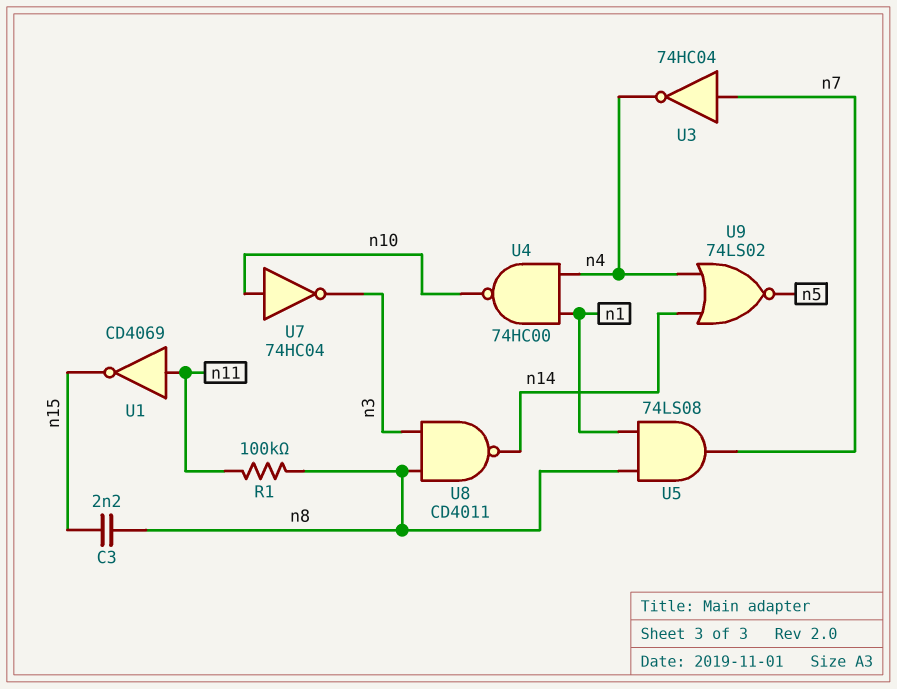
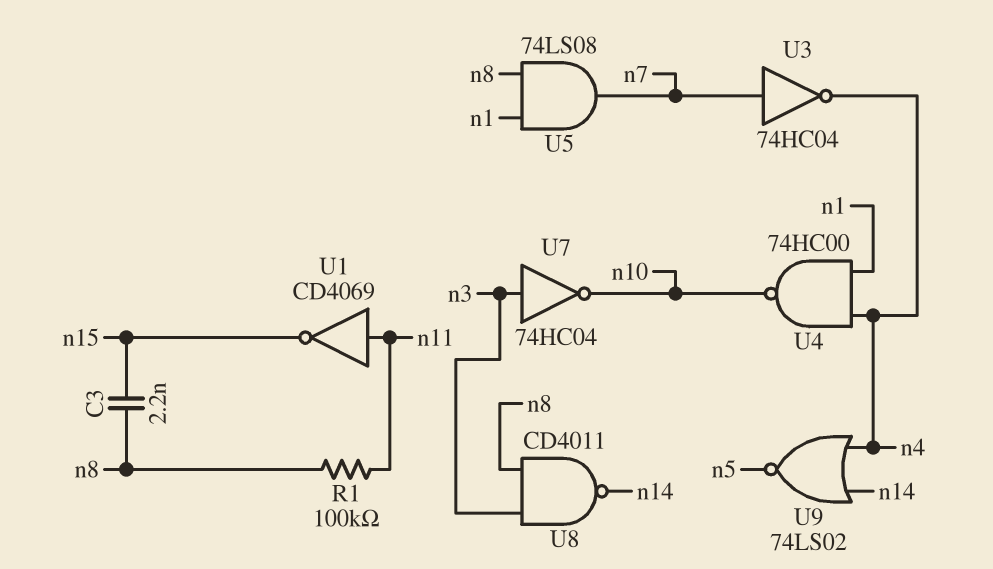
U7: NOT 74HC04 (in n10, out n3) -> NOT 74HC04 (in n3, out n10)

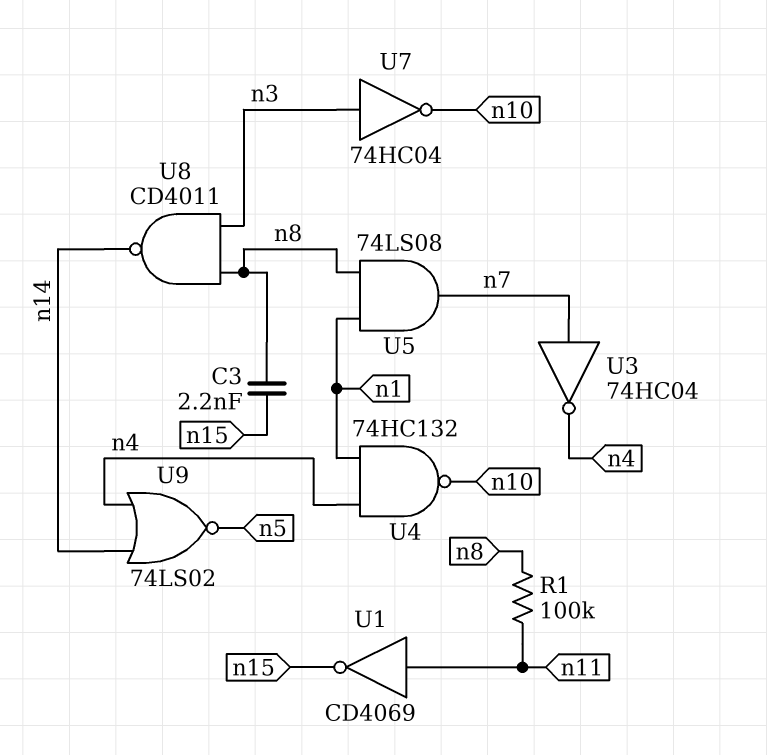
U4: NAND 74HC00 (in n1, in n4, out n10) -> NAND 74HC132 (in n1, in n4, out n10)

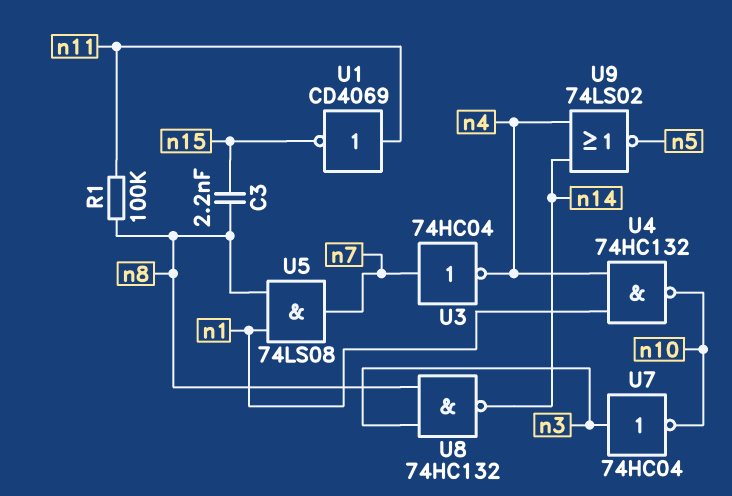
U8: NAND CD4011 (in n3, in n8, out n14) -> NAND 74HC132 (in n3, in n8, out n14)

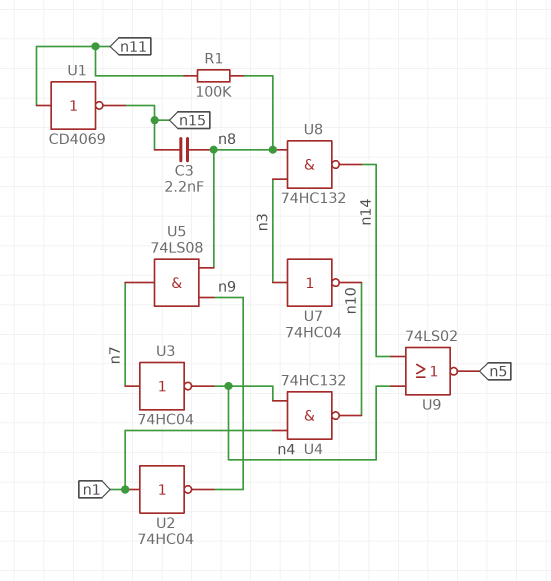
U2: none -> NOT 74HC04 (in n1, out n9)
U5: AND 74LS08 (in n1, in n8, out n7) -> AND 74LS08 (in n8, in n9, out n7)

